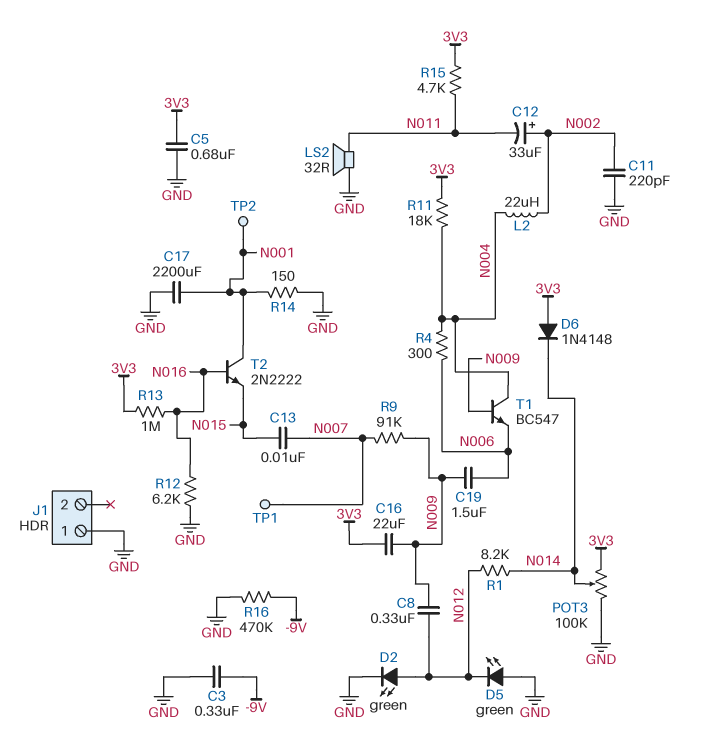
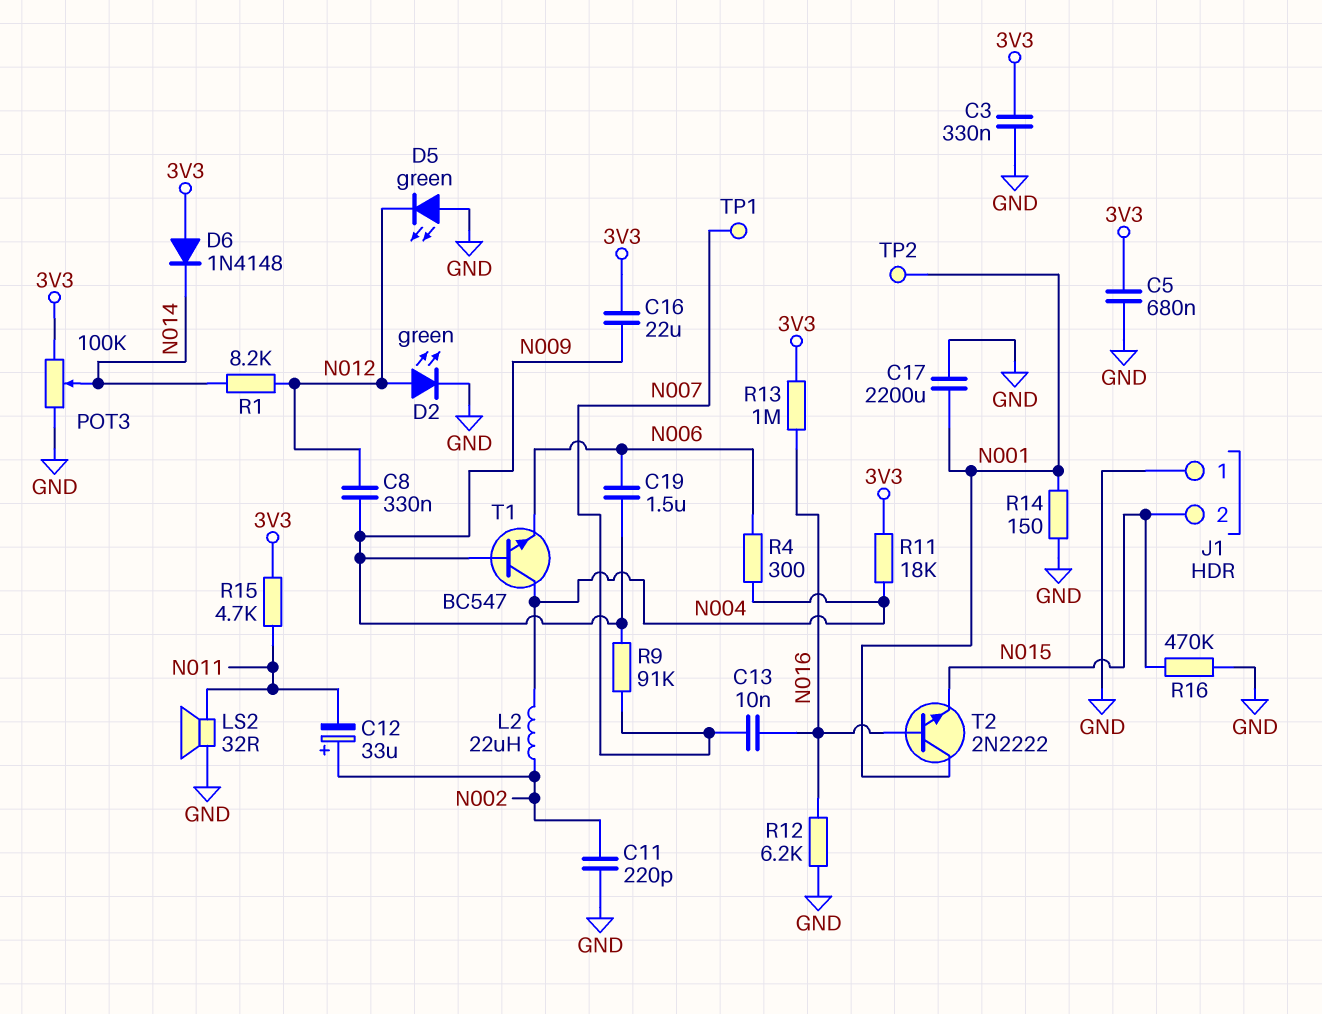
C3: 330nF (-9V, GND) -> 330nF (3V3, GND)
C13: 10nF (N007, N015) -> 10nF (N007, N016)
J1 pin 2: none -> N015
R16: 470k (-9V, GND) -> 470k (GND, N015)

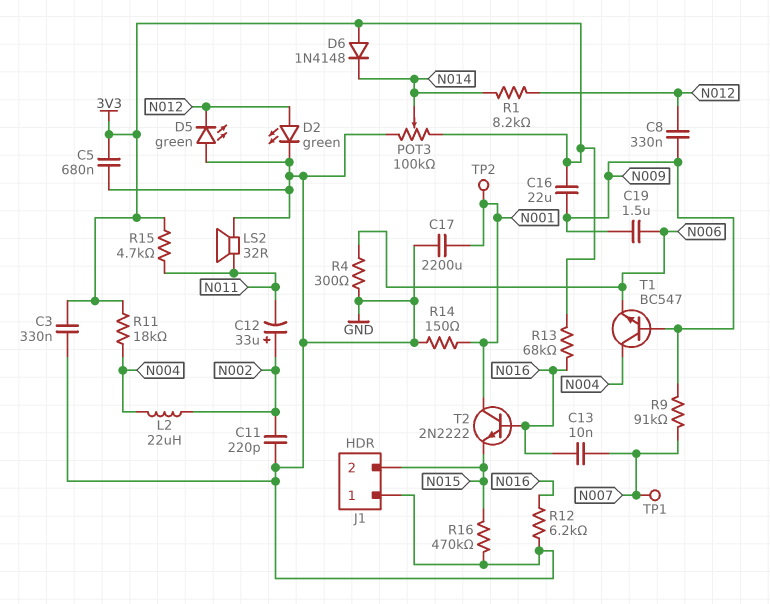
R4: 300 (N004, N006) -> 300 (GND, N006)
R13: 1M (3V3, N016) -> 68k (3V3, N016)

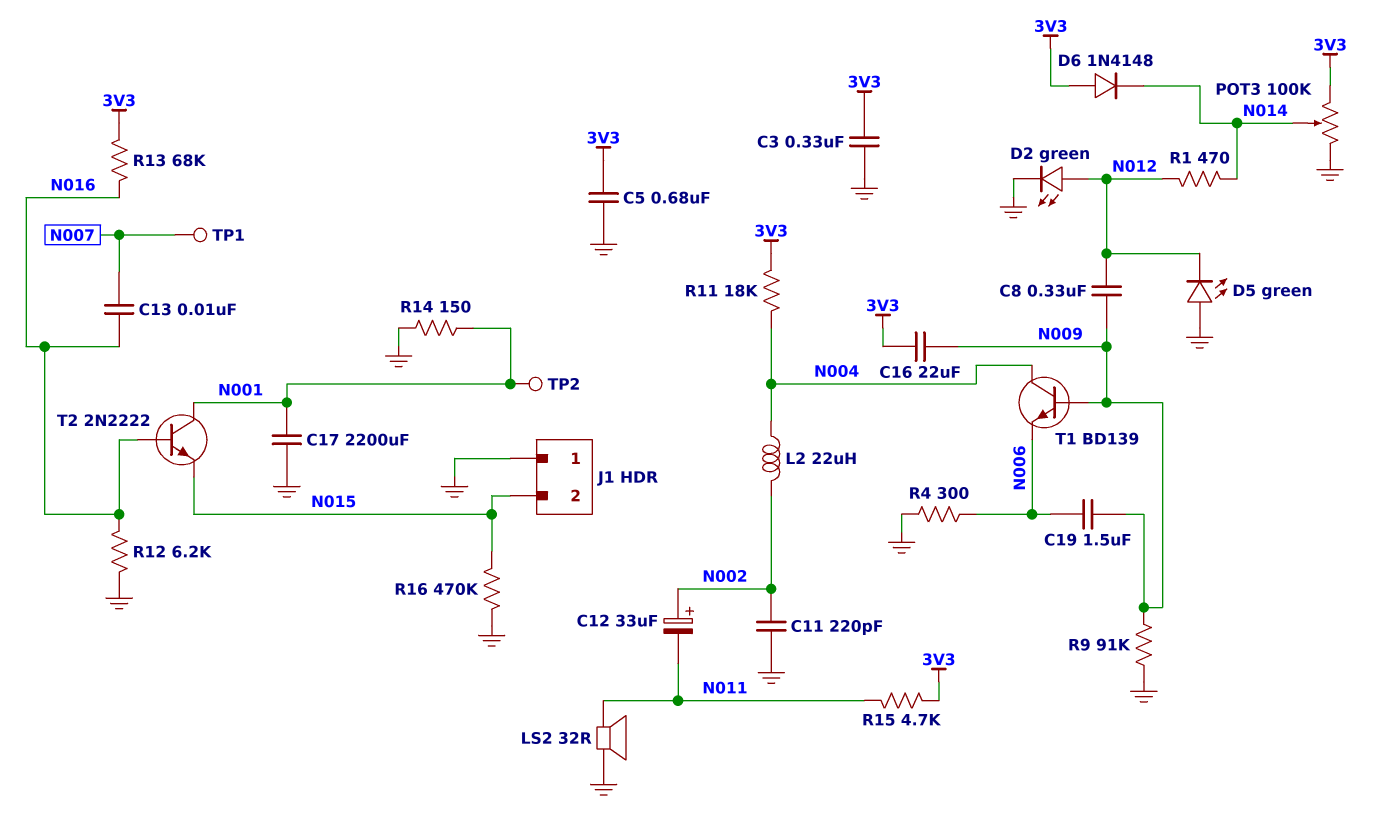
R1: 8.2k (N012, N014) -> 470 (N012, N014)
R9: 91k (N007, N009) -> 91k (GND, N009)
T1: NPN BC547 (B N009, C N004, E N006) -> NPN BD139 (B N009, C N004, E N006)

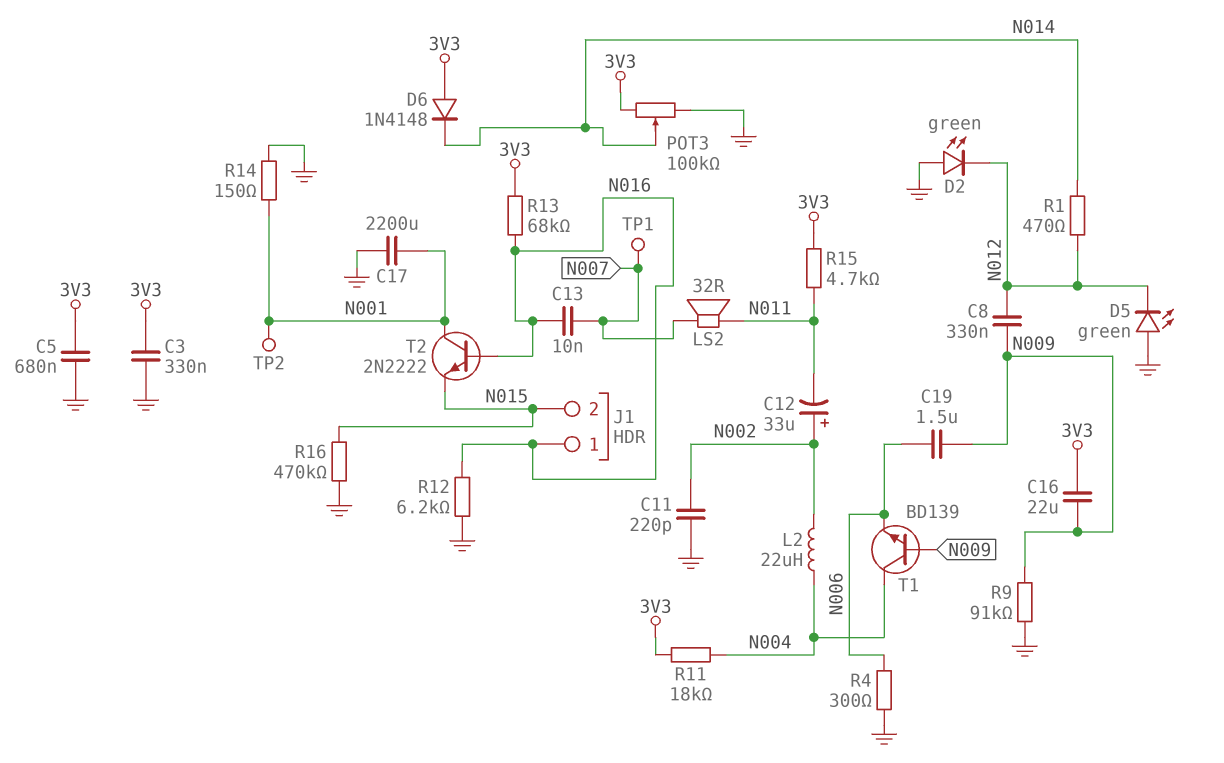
D2: LED green (A N012, K GND) -> LED green (A GND, K N012)
J1 pin 1: GND -> N016
LS2: speaker 32R (GND, N011) -> speaker 32R (N007, N011)

